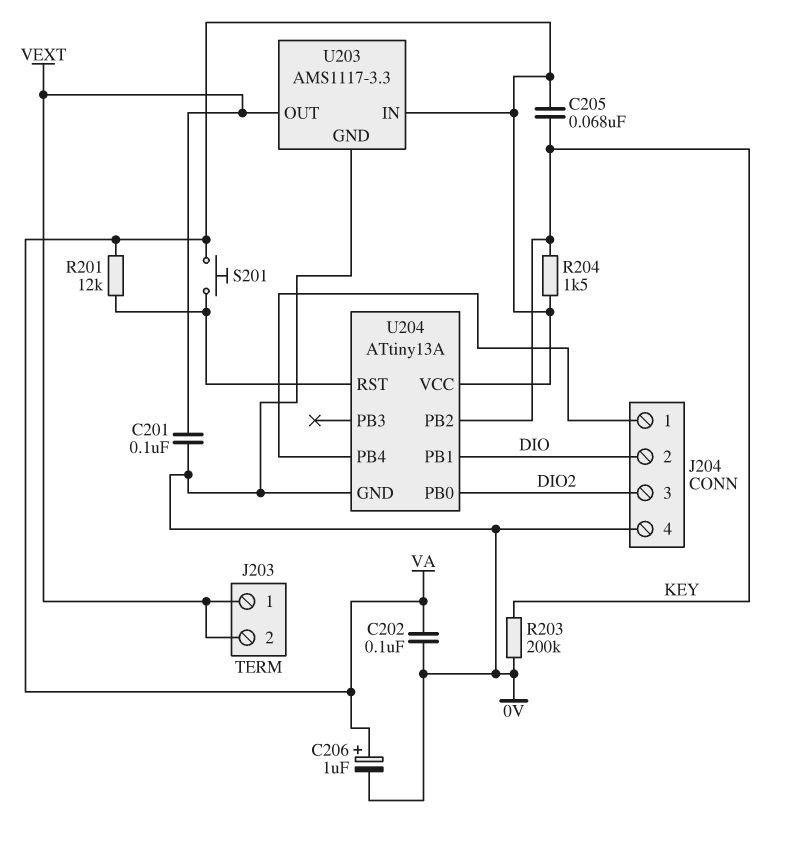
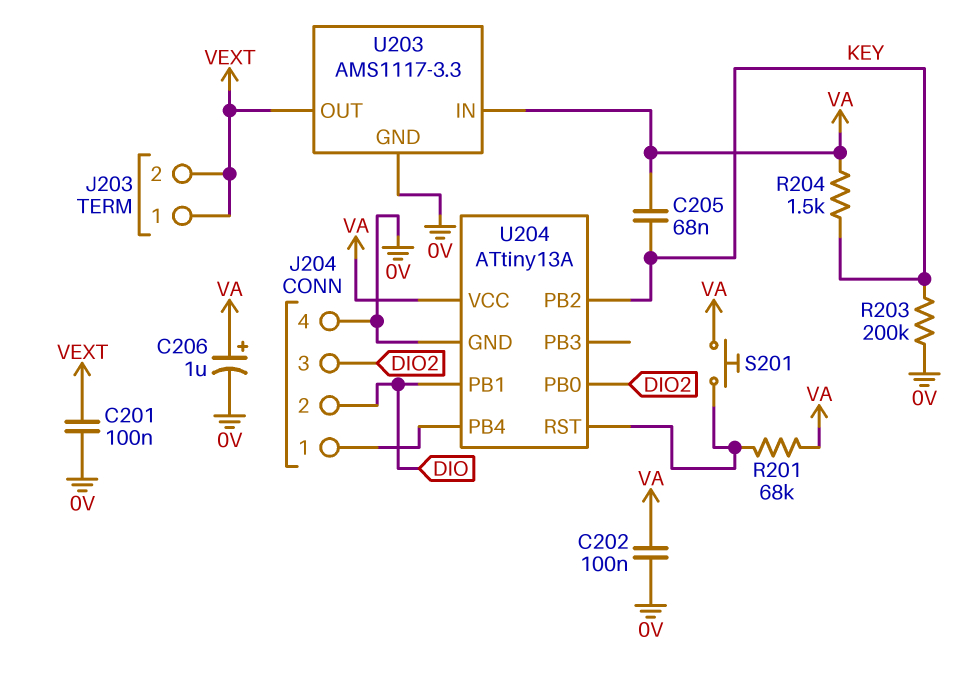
R201: 12k (U204/RST, VA) -> 68k (U204/RST, VA)

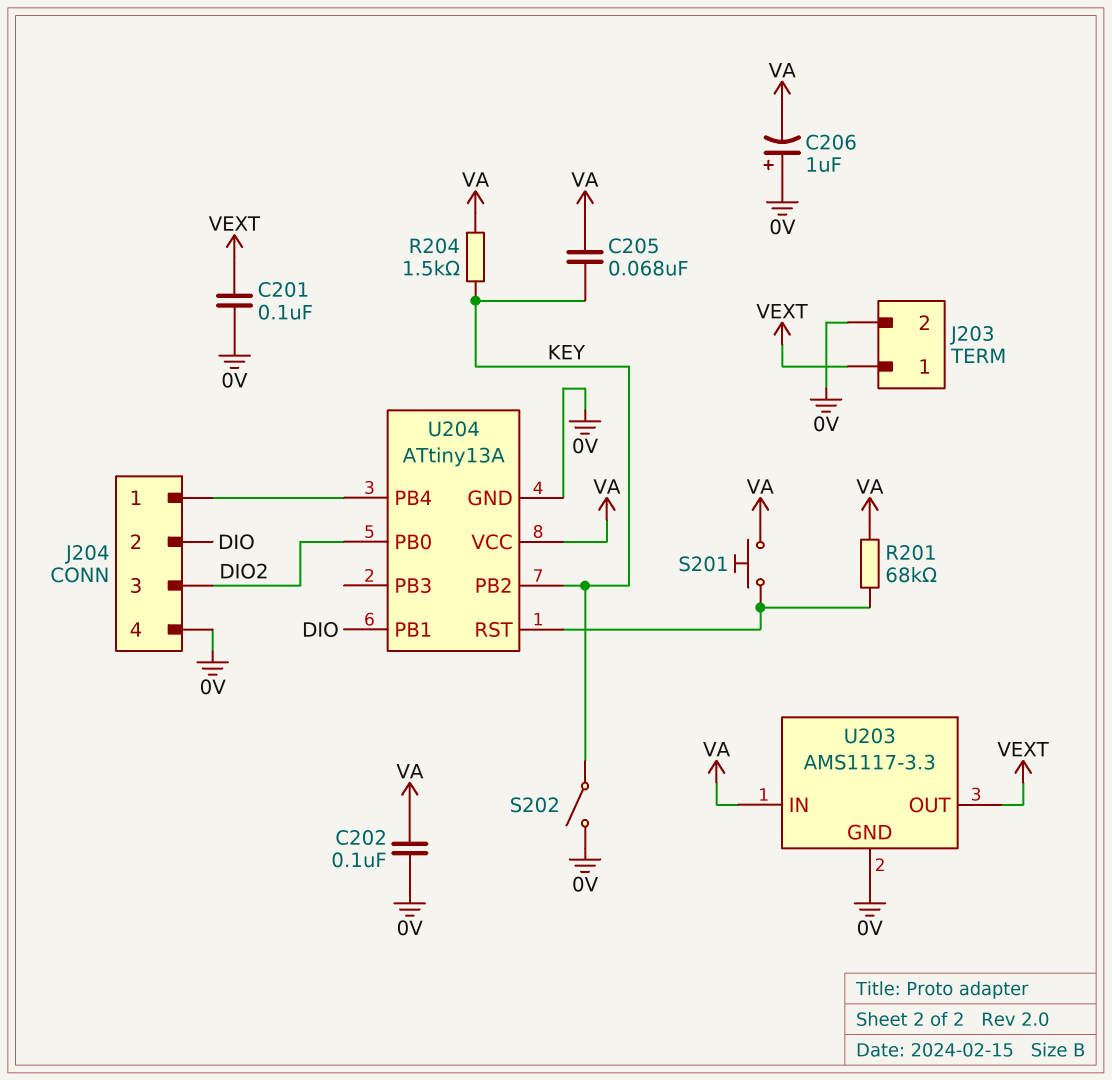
C206: 1uF (plus VA, minus 0V) -> 1uF (plus 0V, minus VA)
J203 pin 2: VEXT -> 0V
R203: 200k (0V, KEY) -> none
S202: none -> switch (0V, KEY)

